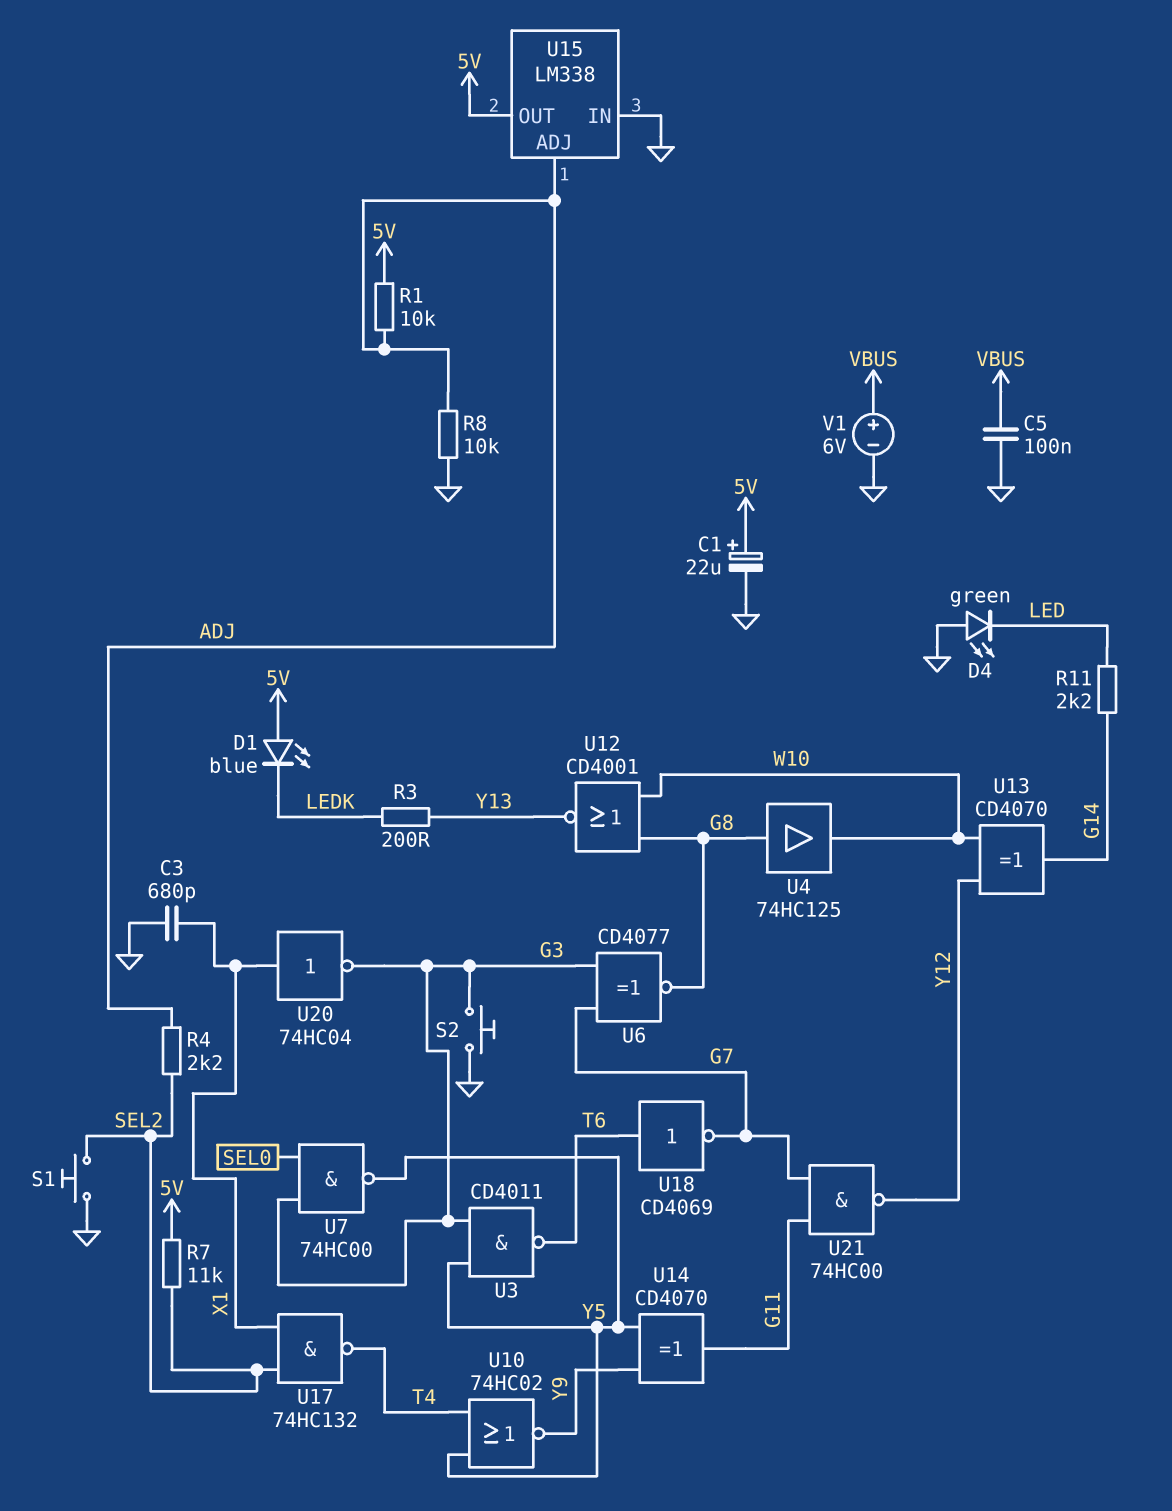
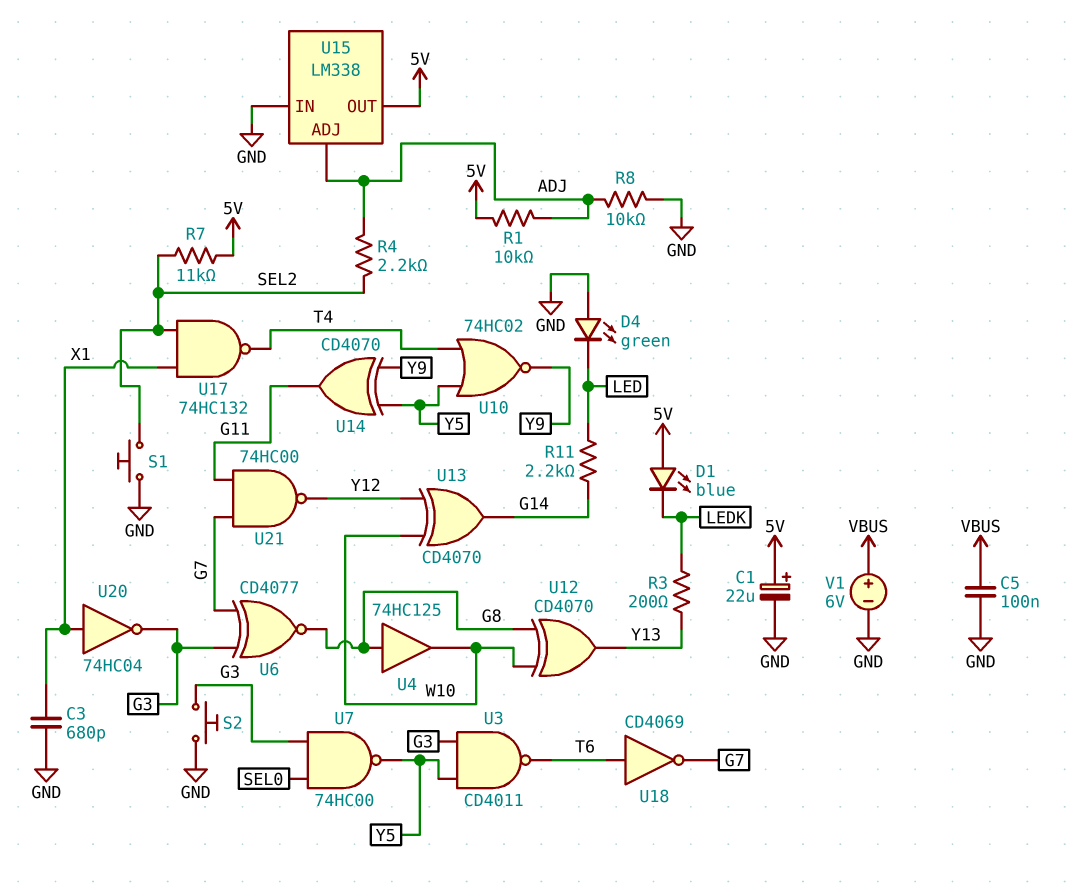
U12: NOR CD4001 (in G8, in W10, out Y13) -> XOR CD4070 (in G8, in W10, out Y13)

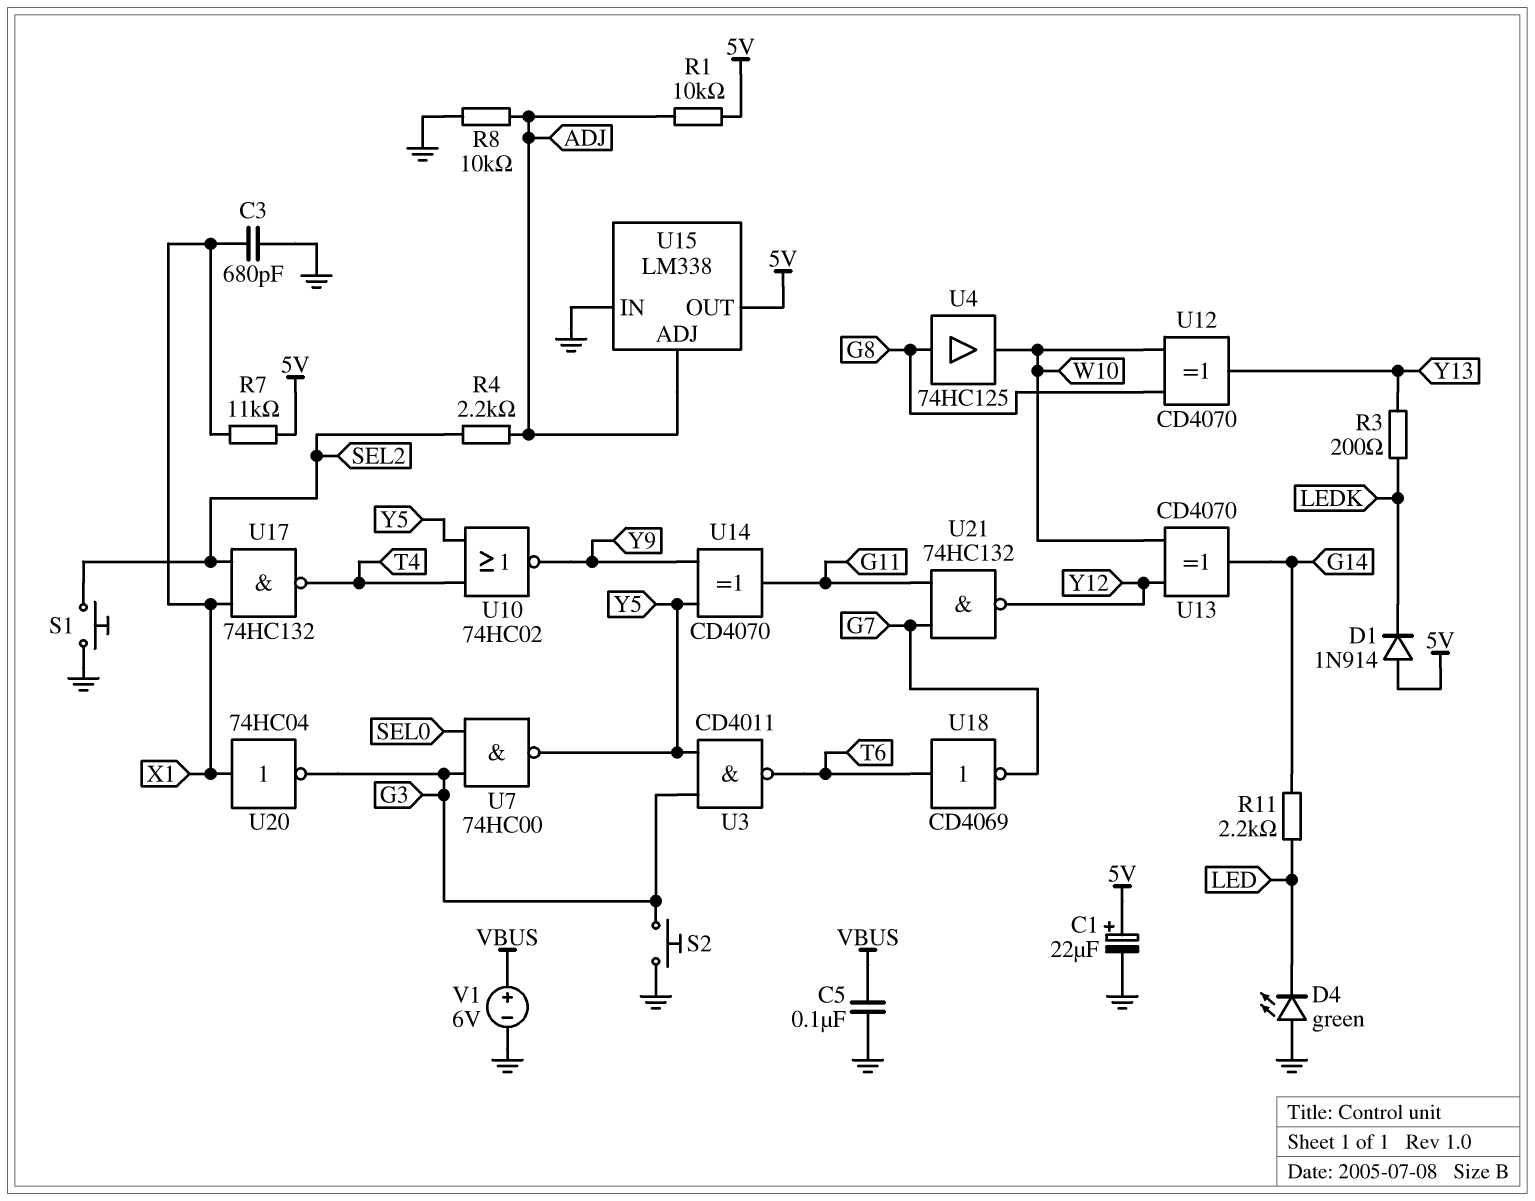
D1: LED blue (A 5V, K LEDK) -> diode 1N914 (A 5V, K LEDK)
R7: 11k (5V, SEL2) -> 11k (5V, X1)
U6: XNOR CD4077 (in G3, in G7, out G8) -> none
U21: NAND 74HC00 (in G7, in G11, out Y12) -> NAND 74HC132 (in G7, in G11, out Y12)

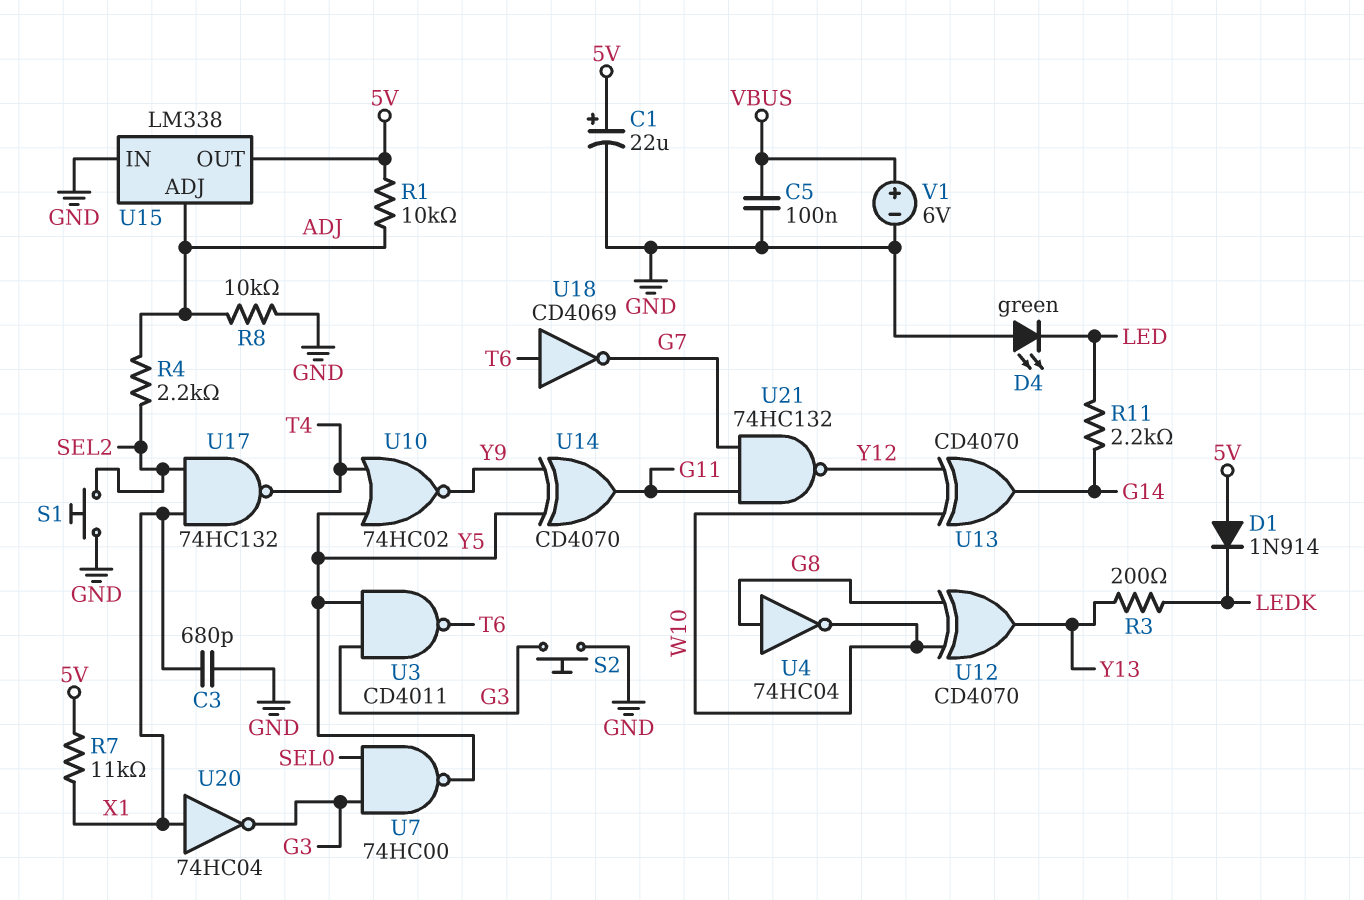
U4: buffer 74HC125 (in G8, out W10) -> NOT 74HC04 (in G8, out W10)

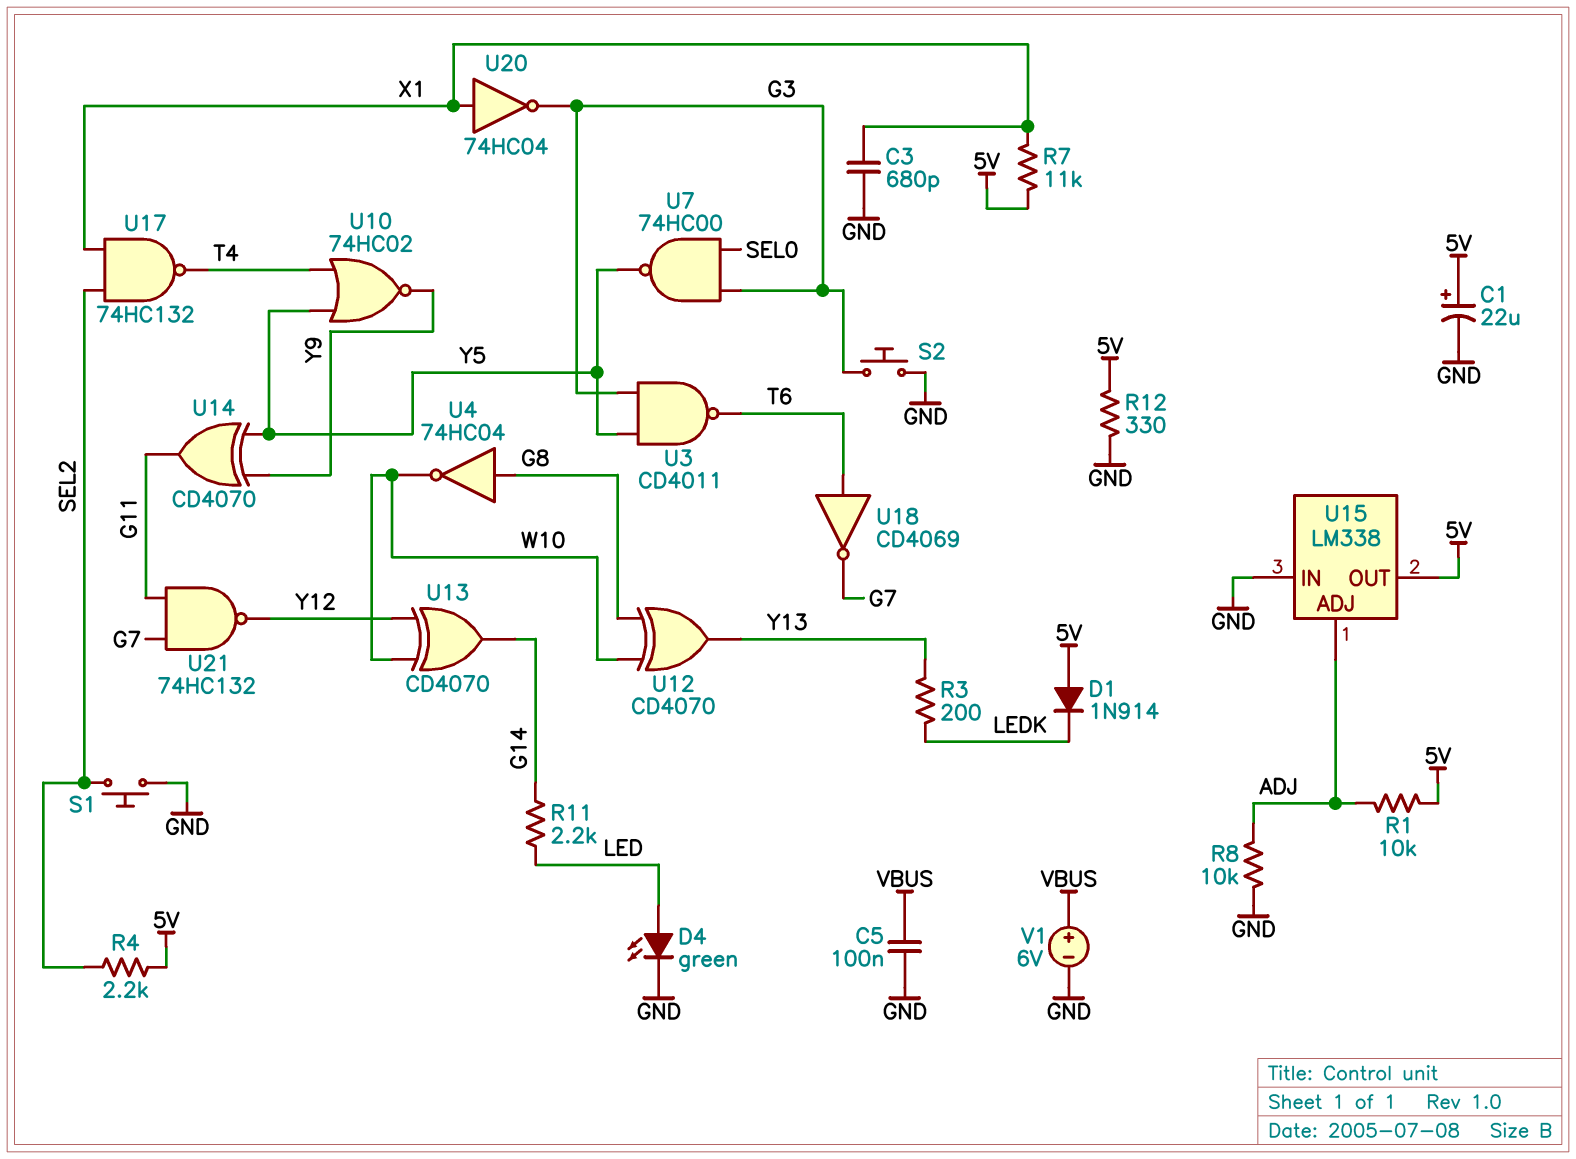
D4: LED green (A GND, K LED) -> LED green (A LED, K GND)
R4: 2.2k (ADJ, SEL2) -> 2.2k (5V, SEL2)
R12: none -> 330 (5V, GND)

